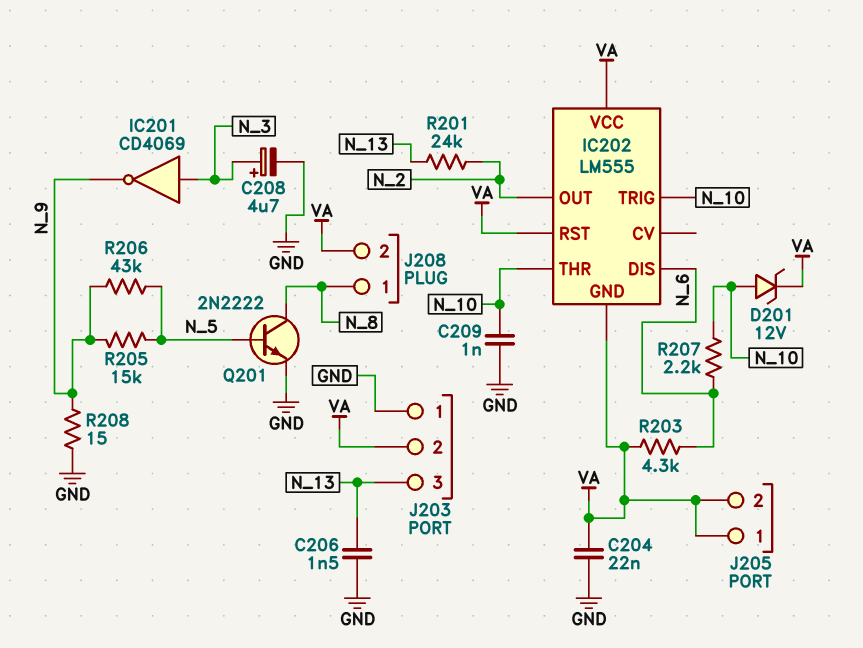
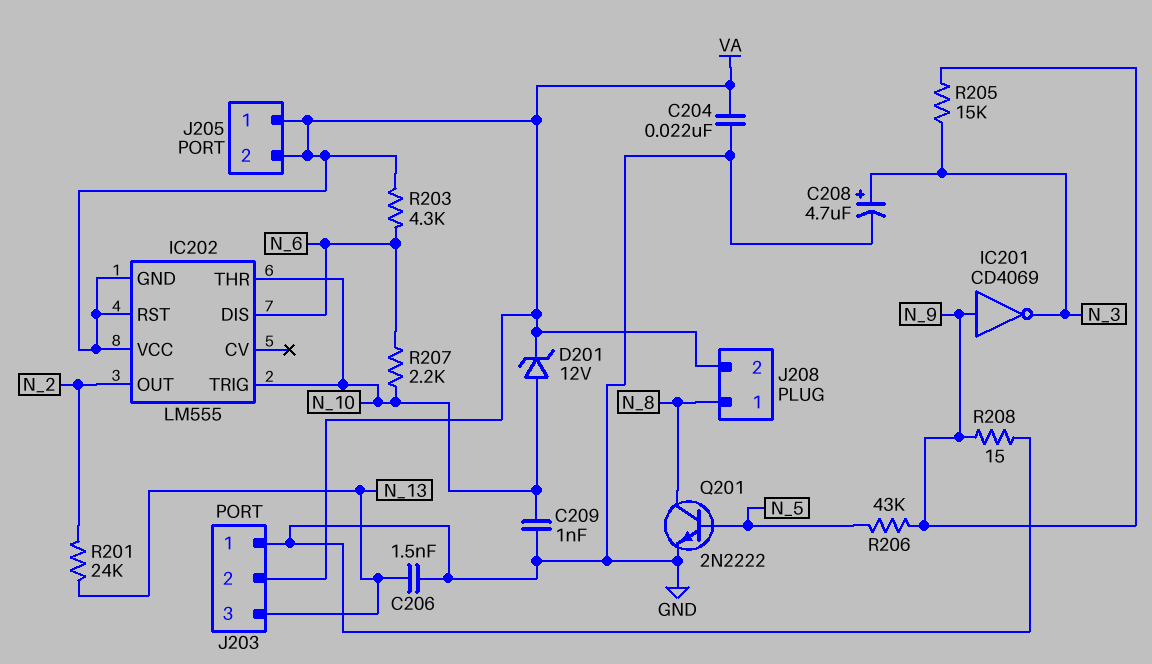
IC201: NOT CD4069 (in N_3, out N_9) -> NOT CD4069 (in N_9, out N_3)
R205: 15k (N_5, N_9) -> 15k (N_3, N_9)

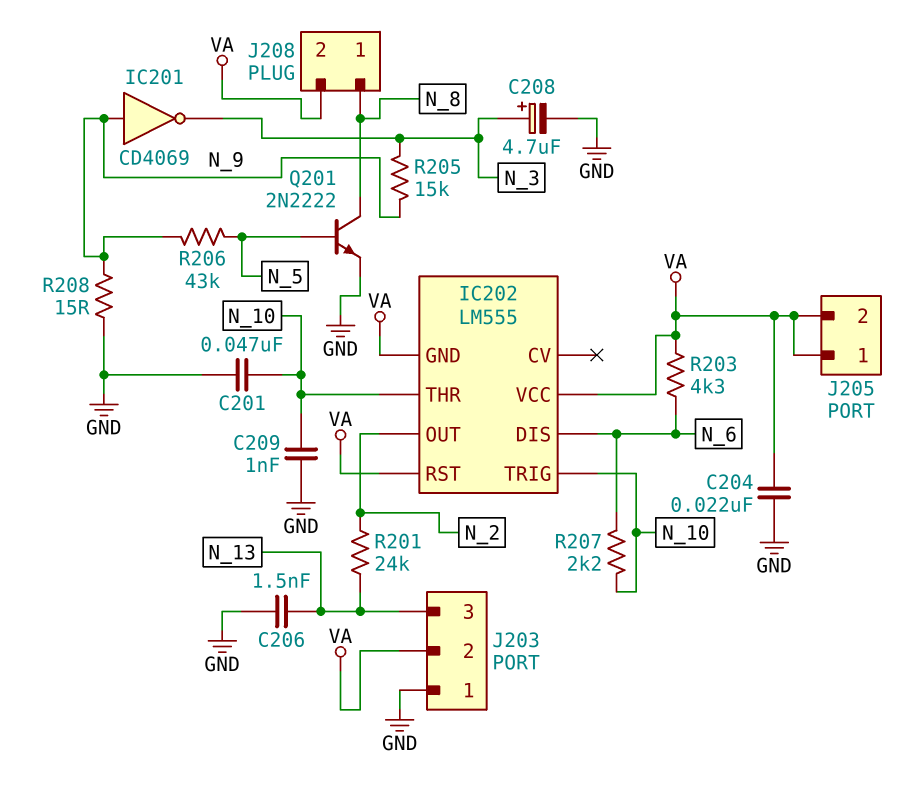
C201: none -> 47nF (GND, N_10)
D201: zener 12V (A N_10, K VA) -> none

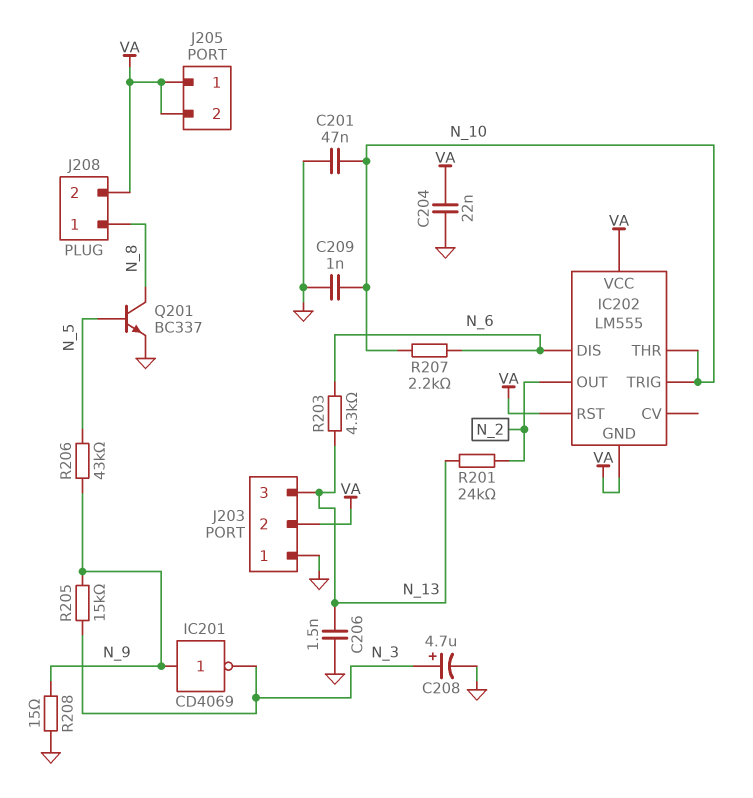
Q201: NPN 2N2222 (B N_5, C N_8, E GND) -> NPN BC337 (B N_5, C N_8, E GND)
R203: 4.3k (N_6, VA) -> 4.3k (N_6, N_13)

